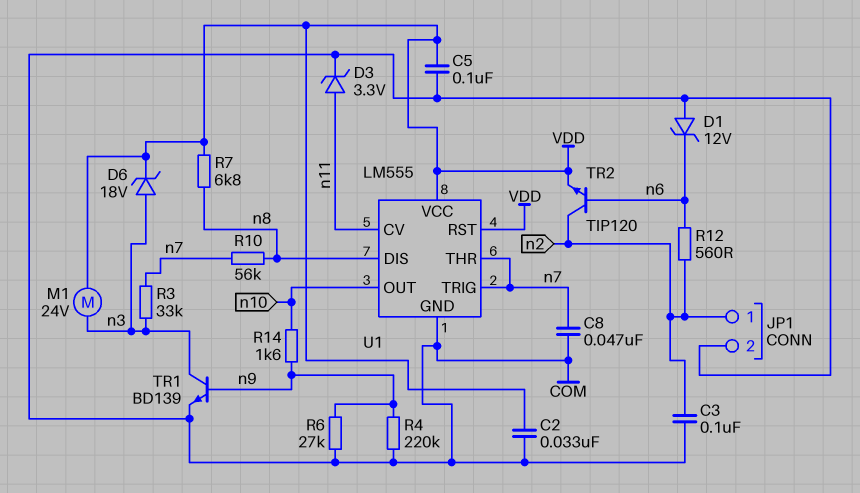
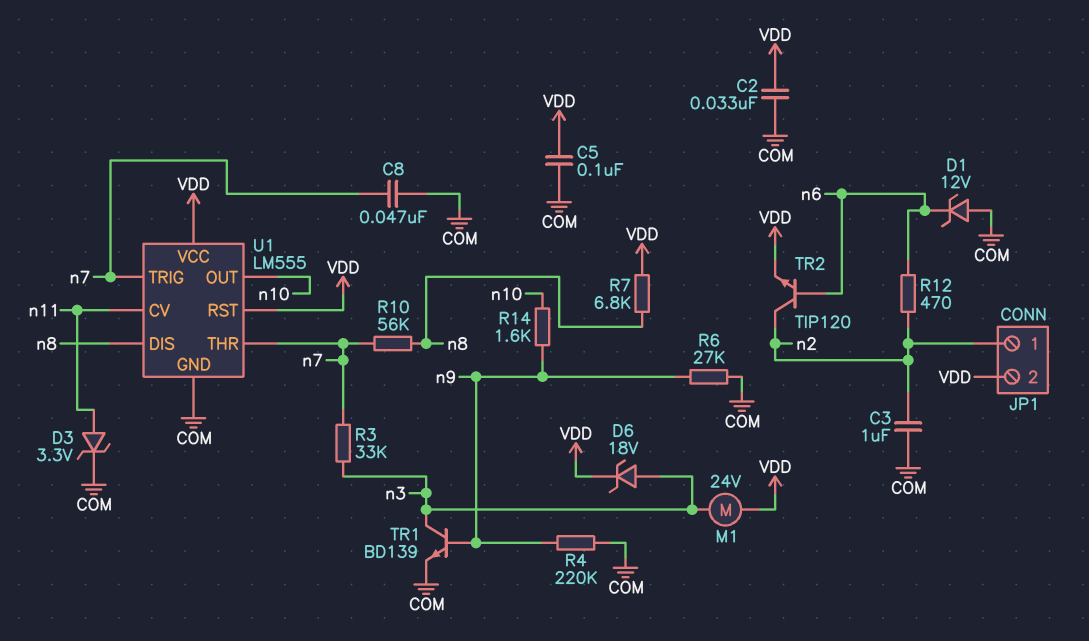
C3: 100nF (COM, n2) -> 1uF (COM, n2)
JP1 pin 2: COM -> VDD
R12: 560 (n2, n6) -> 470 (n2, n6)

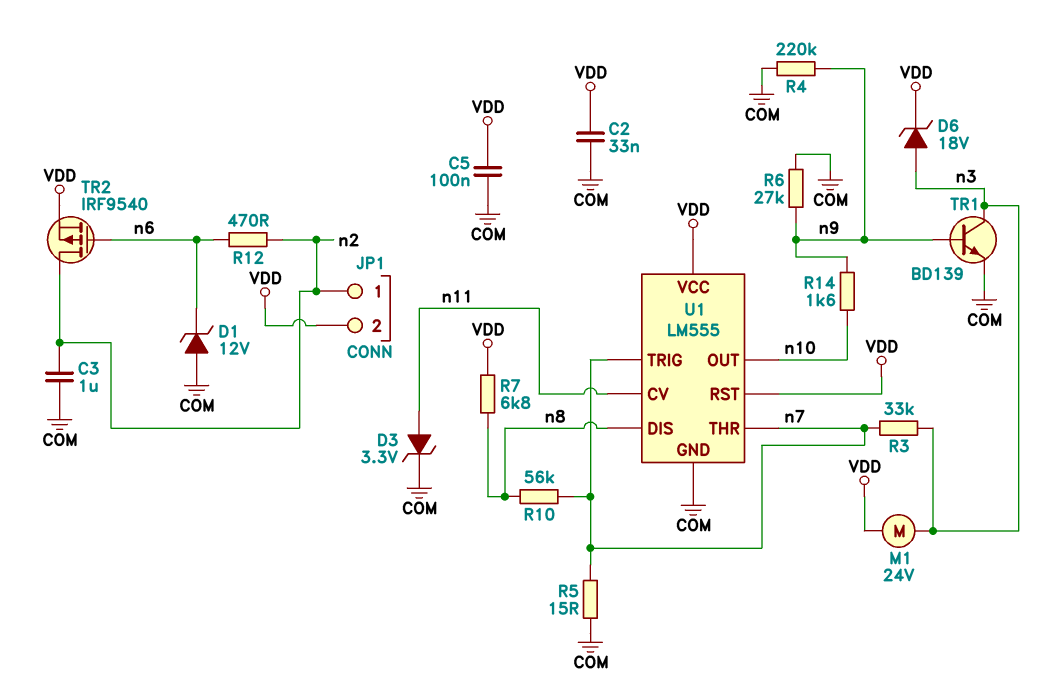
C8: 47nF (COM, n7) -> none
R5: none -> 15 (COM, n7)
TR2: NPN TIP120 (B n6, C n2, E VDD) -> PMOS IRF9540 (G n6, D n2, S VDD)

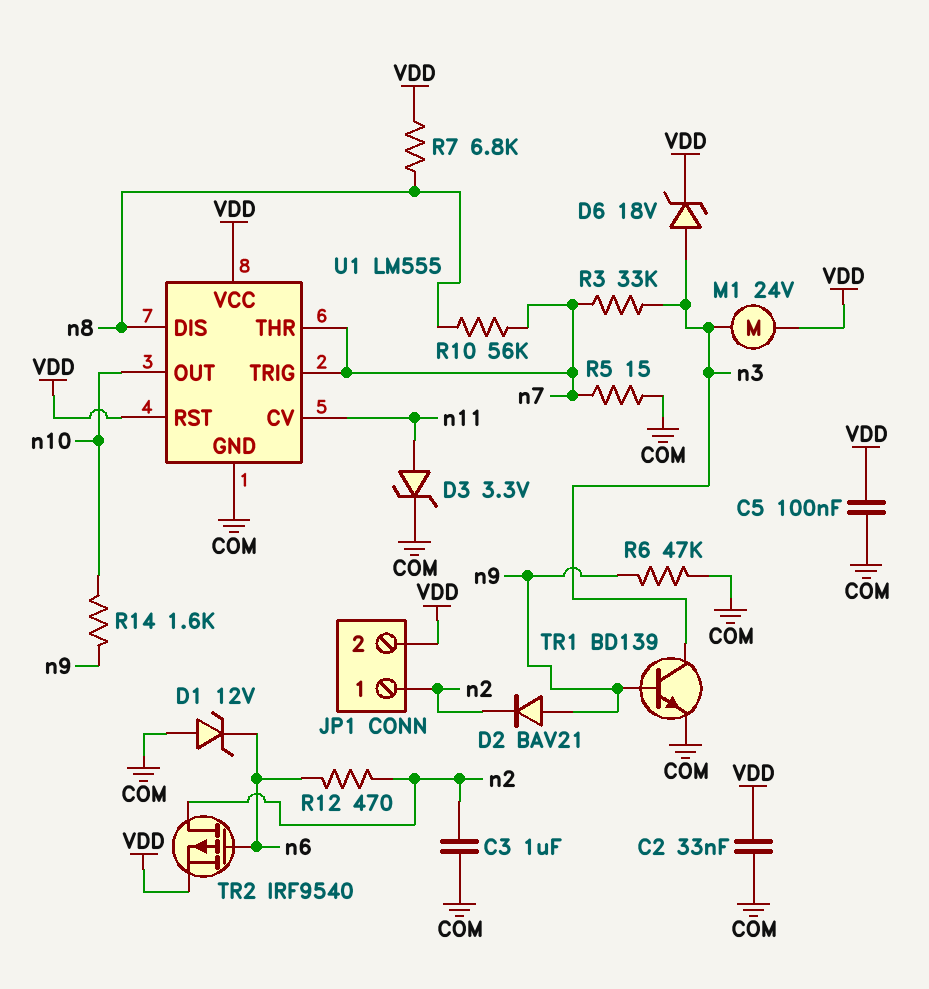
D2: none -> diode BAV21 (A n9, K n2)
R4: 220k (COM, n9) -> none
R6: 27k (COM, n9) -> 47k (COM, n9)

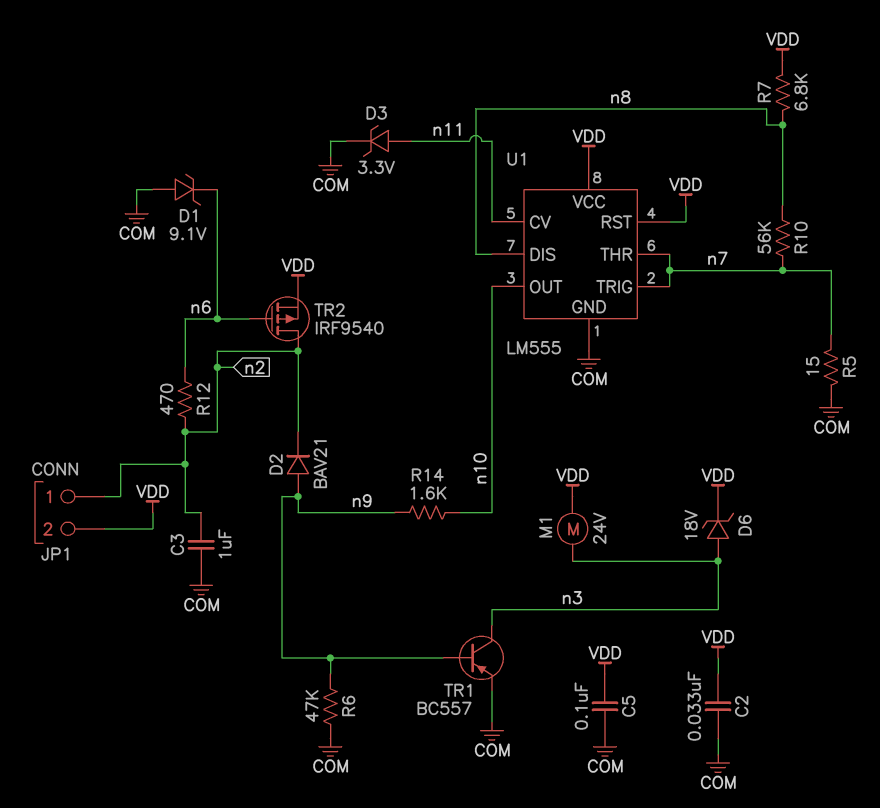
D1: zener 12V (A COM, K n6) -> zener 9.1V (A COM, K n6)
R3: 33k (n3, n7) -> none
TR1: NPN BD139 (B n9, C n3, E COM) -> PNP BC557 (B n9, C n3, E COM)

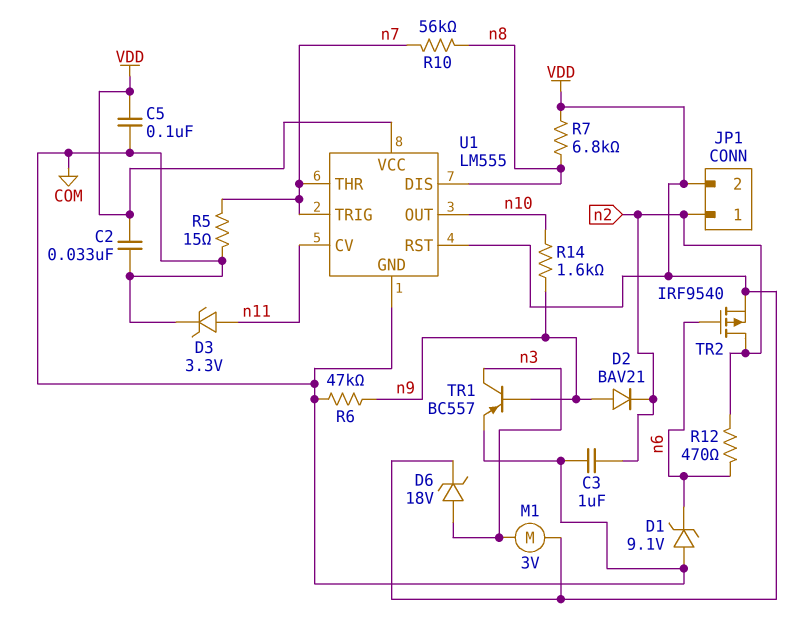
M1: motor 24V (VDD, n3) -> motor 3V (VDD, n3)

